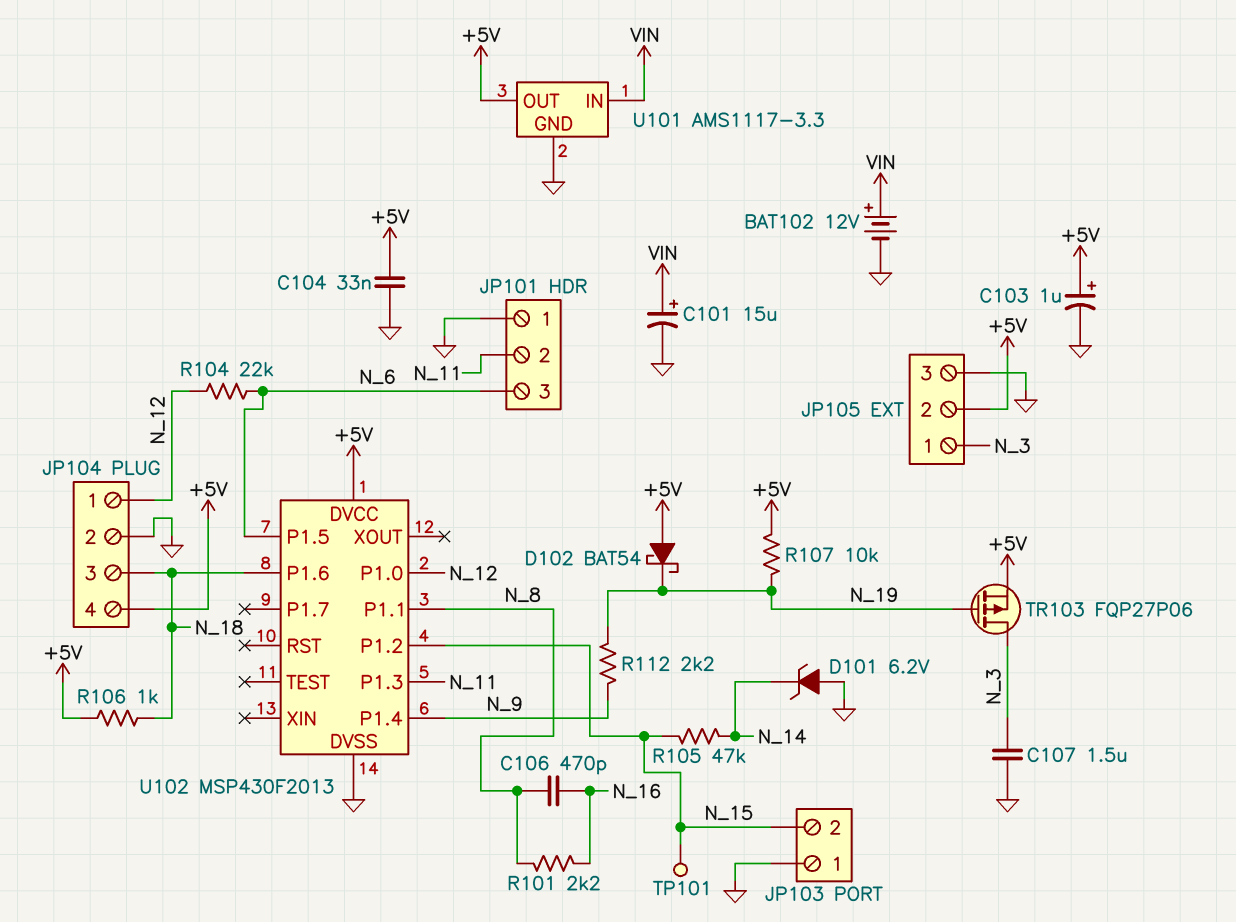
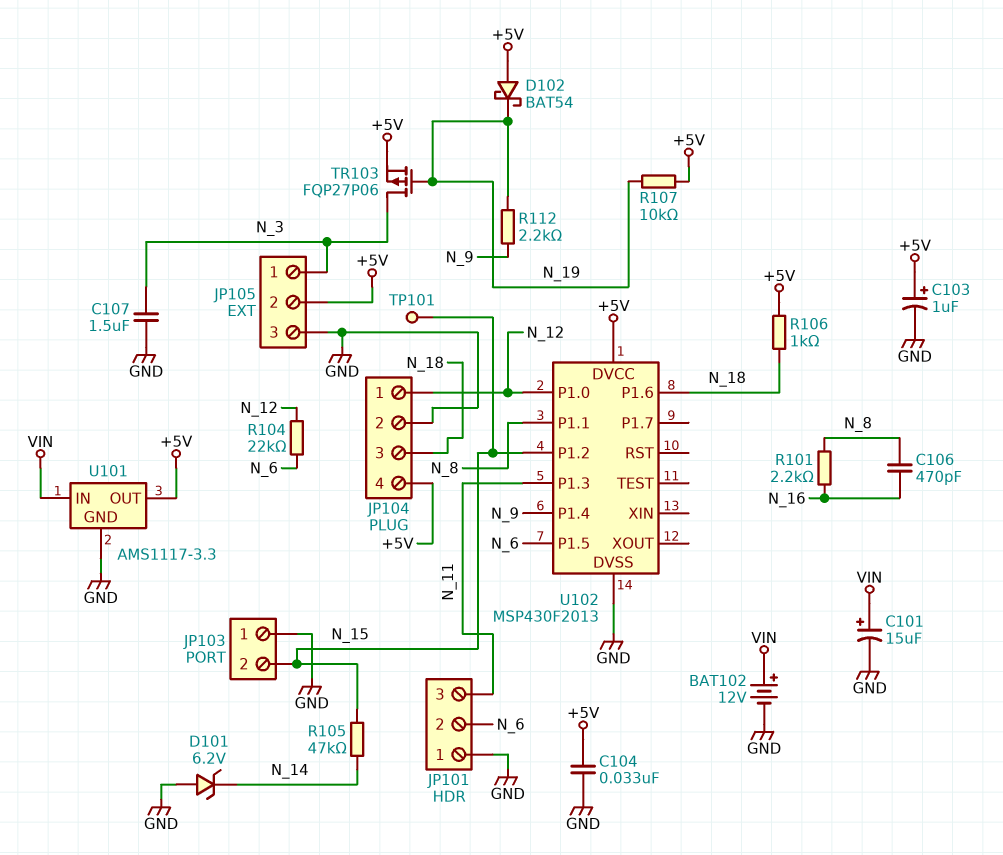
JP101 pin 2: N_11 -> N_6
JP101 pin 3: N_6 -> N_11

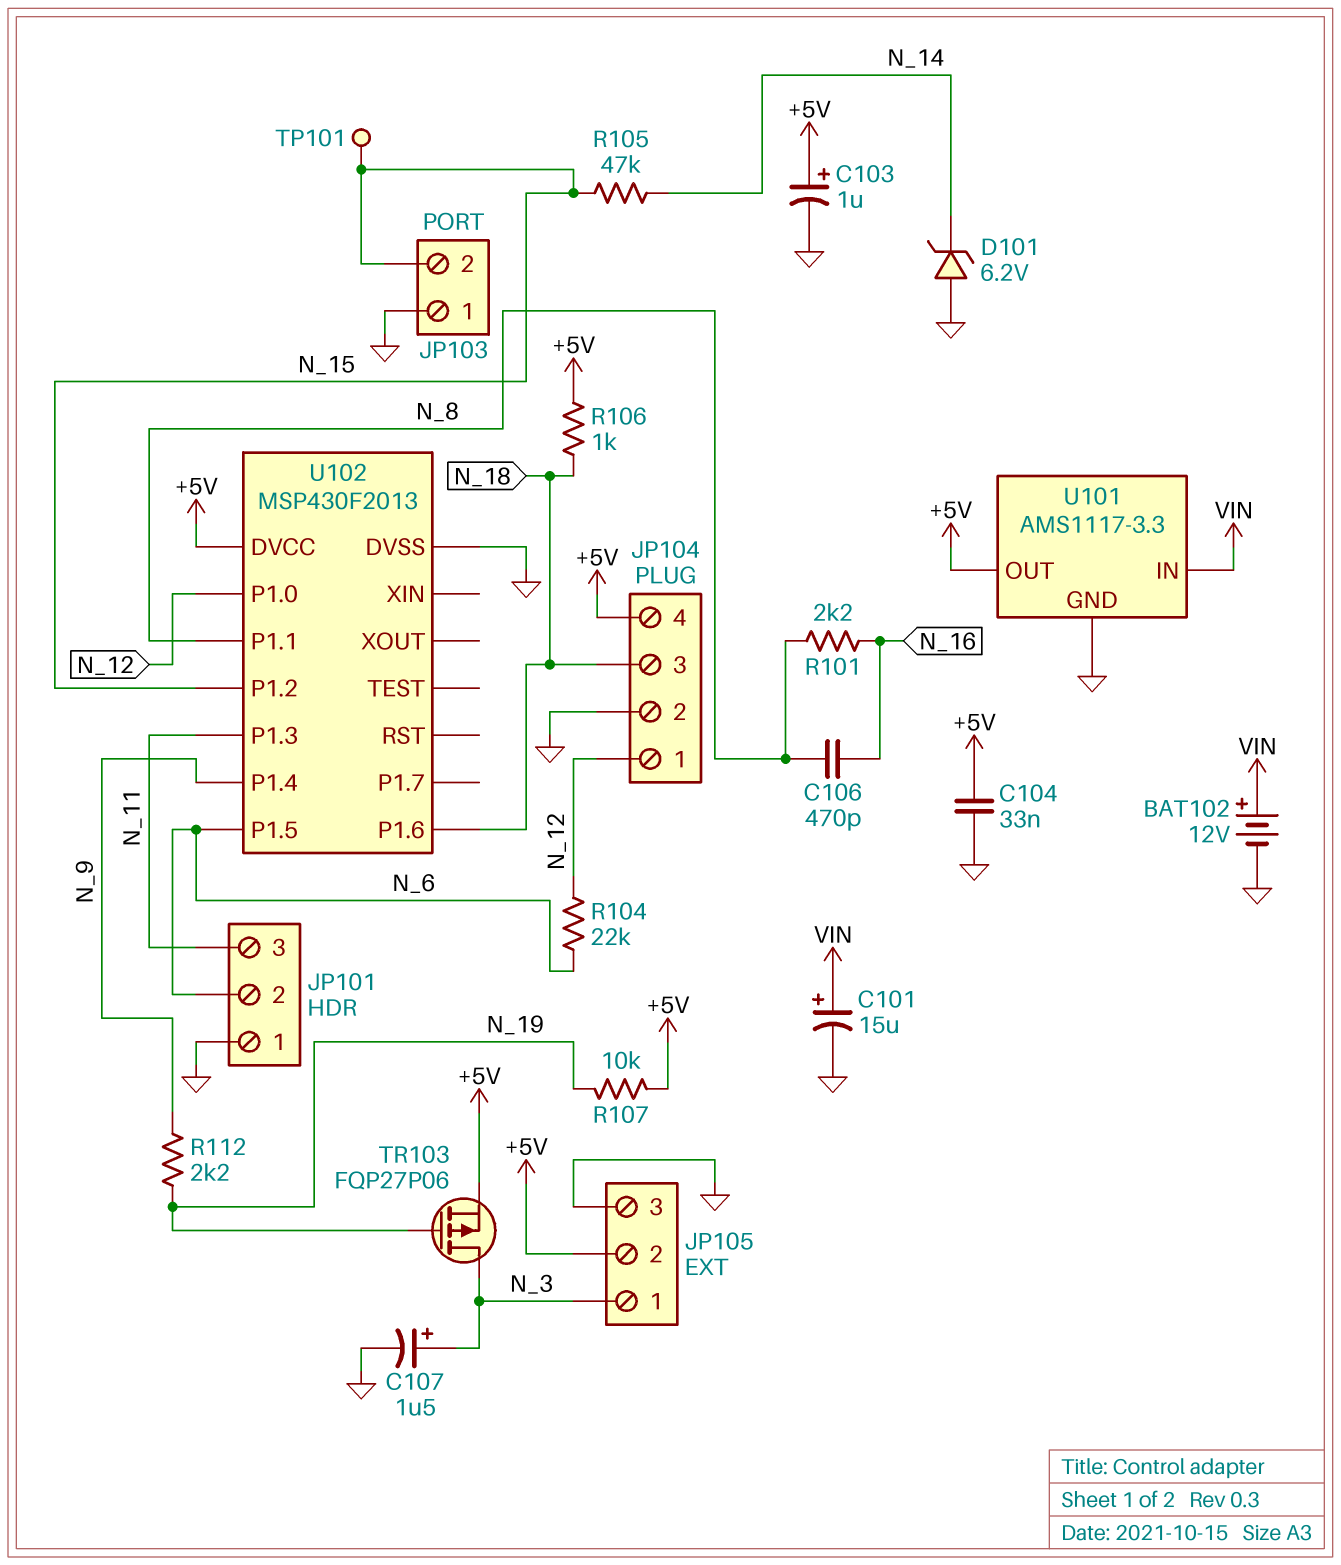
C107: 1.5uF (GND, N_3) -> 1.5uF (plus N_3, minus GND)
D102: schottky BAT54 (A +5V, K N_19) -> none

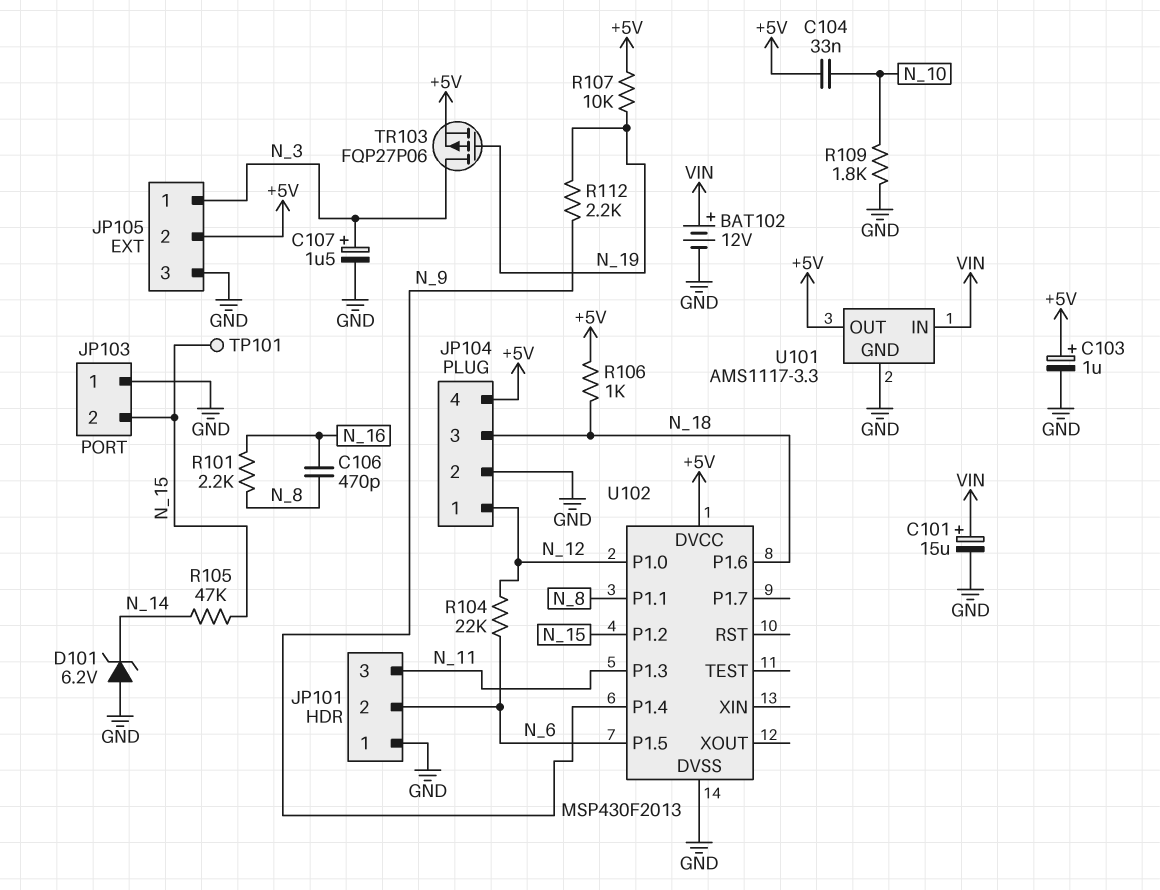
C104: 33nF (+5V, GND) -> 33nF (+5V, N_10)
R109: none -> 1.8k (GND, N_10)

